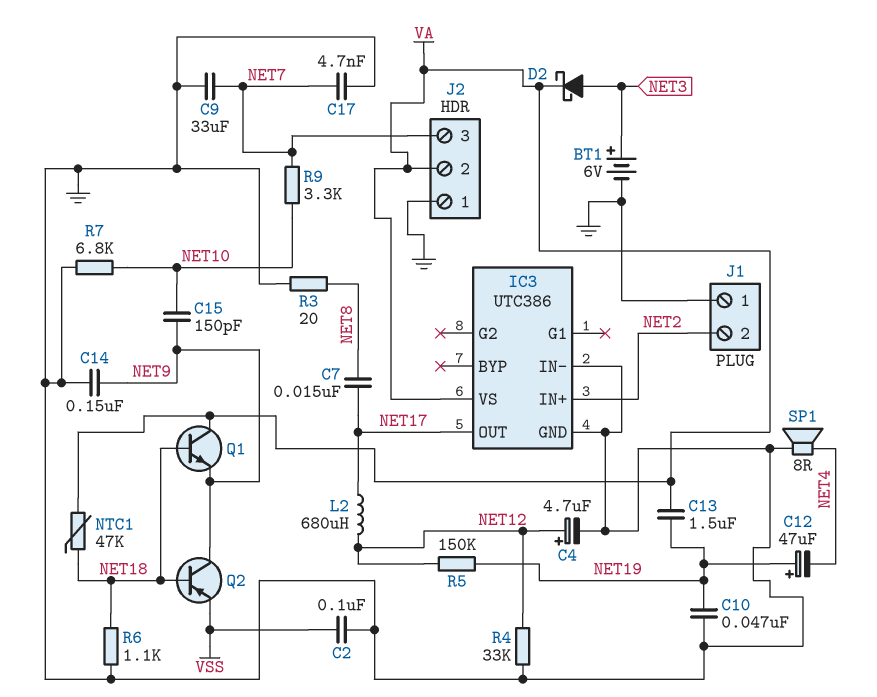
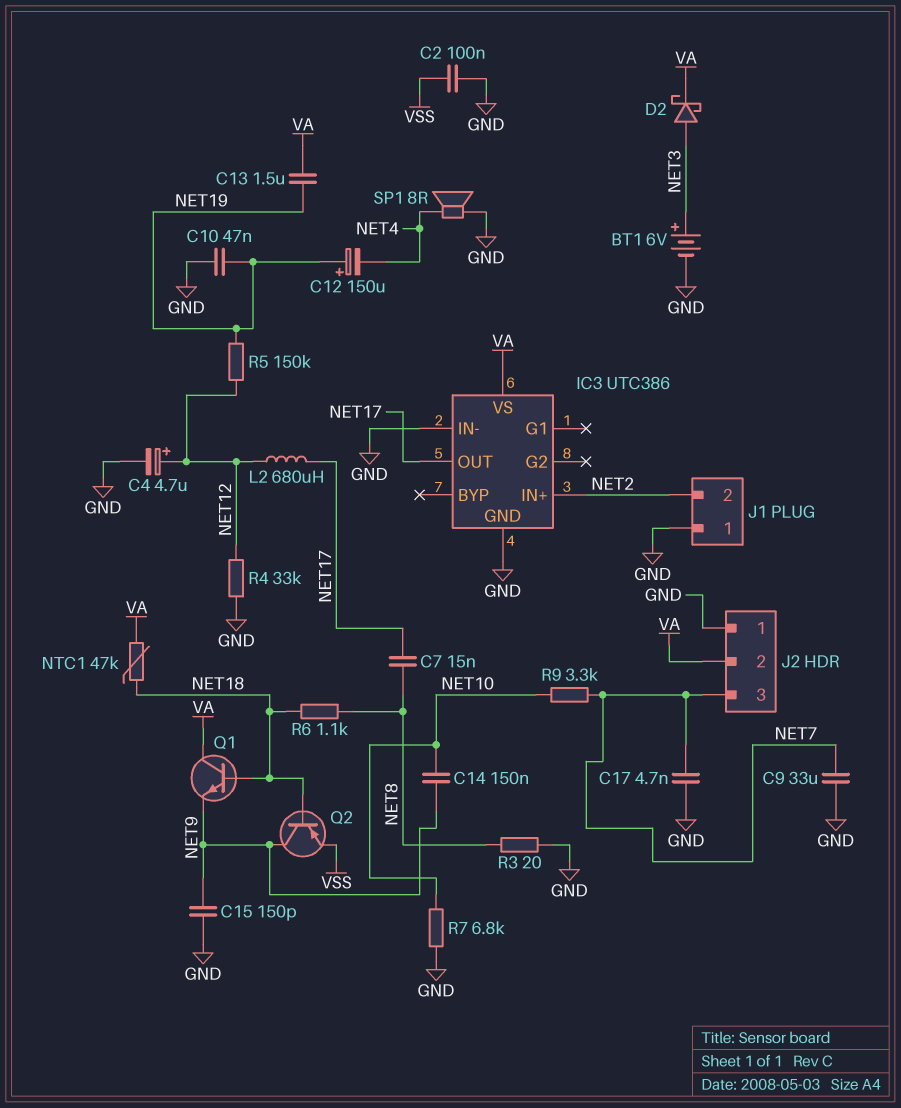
C12: 47uF (plus NET19, minus NET4) -> 150uF (plus NET19, minus NET4)
C14: 150nF (GND, NET9) -> 150nF (NET9, NET10)
C15: 150pF (NET9, NET10) -> 150pF (GND, NET9)
R6: 1.1k (GND, NET18) -> 1.1k (NET8, NET18)

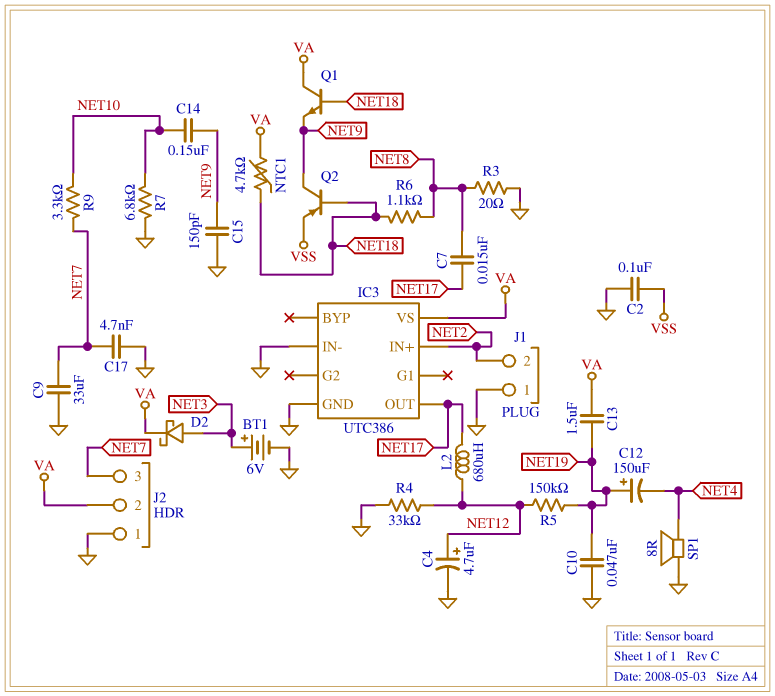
NTC1: 47k (NET18, VA) -> 4.7k (NET18, VA)

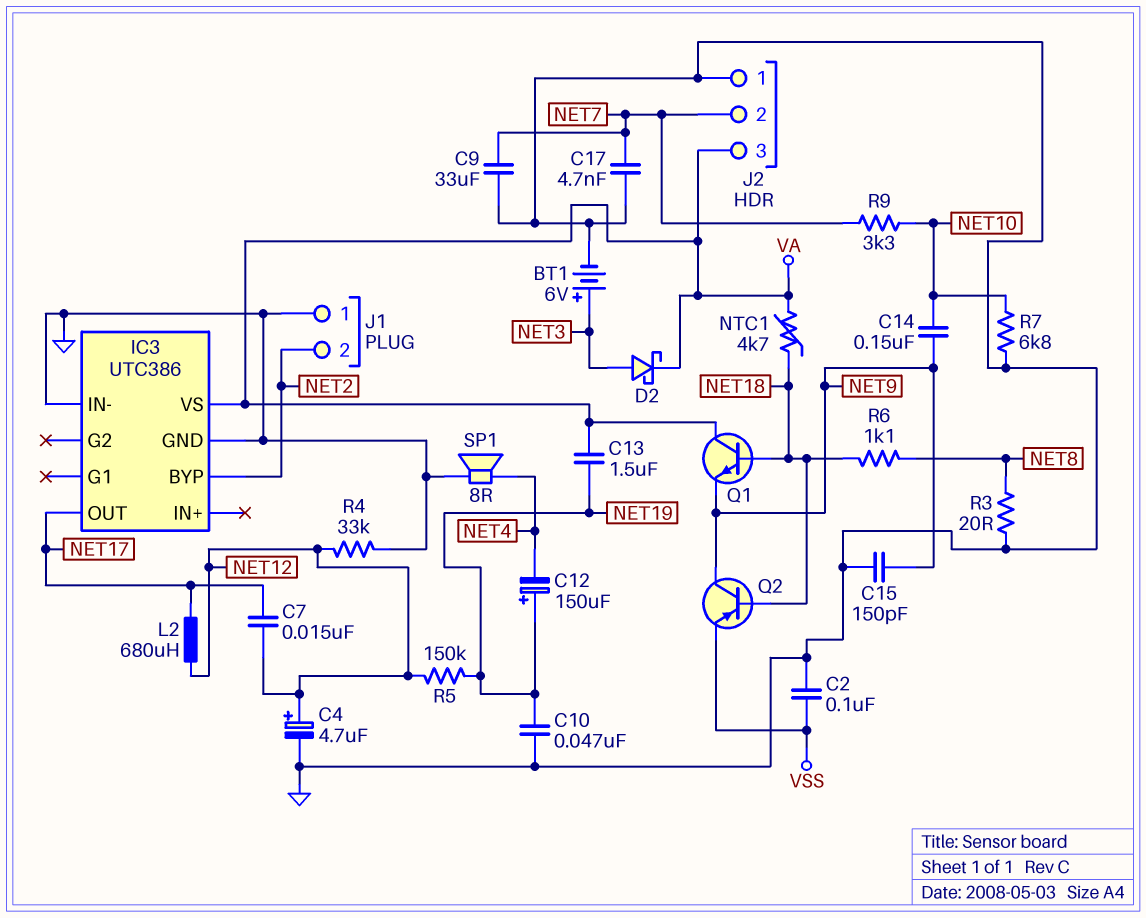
C7: 15nF (NET8, NET17) -> 15nF (NET12, NET17)
IC3 pin BYP: none -> NET2
IC3 pin IN+: NET2 -> none
J2 pin 2: VA -> NET7
J2 pin 3: NET7 -> VA

